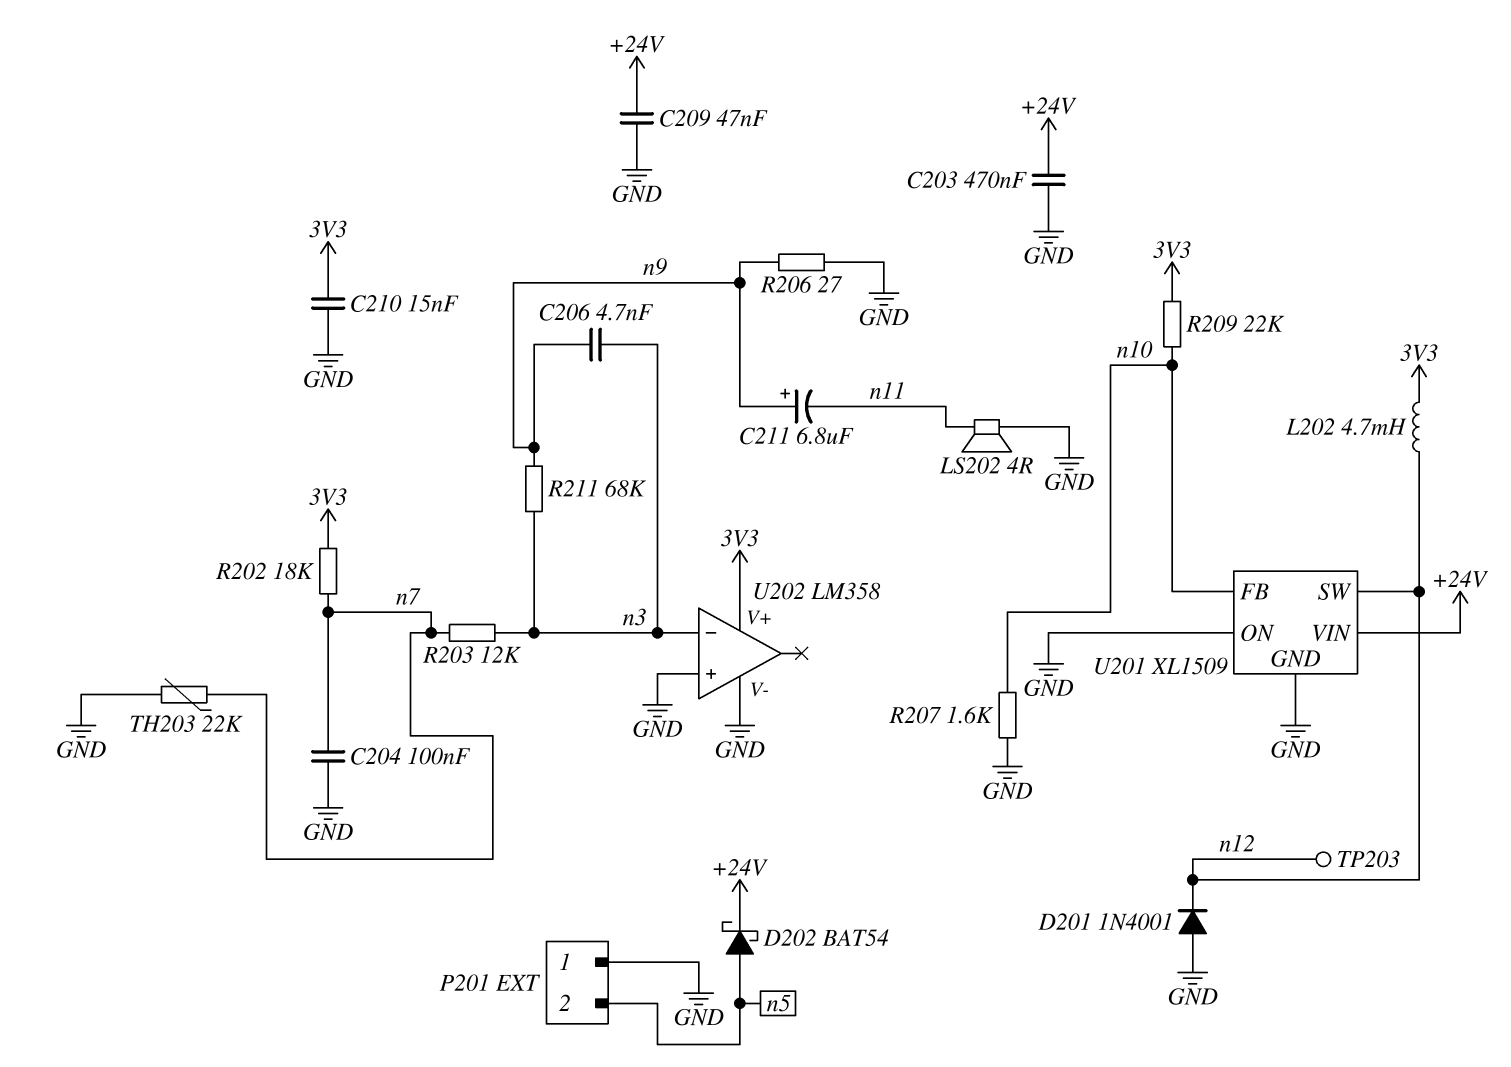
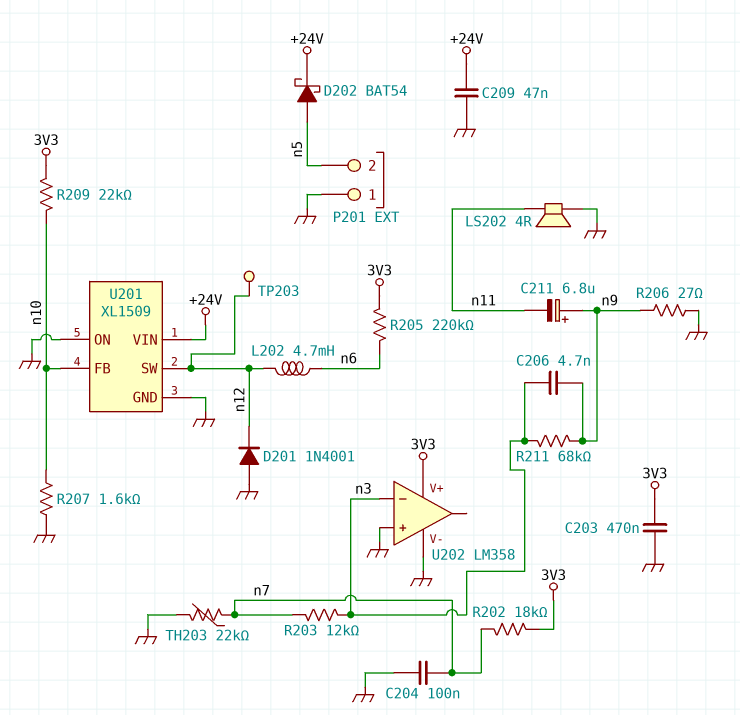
C203: 470nF (+24V, GND) -> 470nF (3V3, GND)
C210: 15nF (3V3, GND) -> none
L202: 4.7mH (3V3, n12) -> 4.7mH (n6, n12)
R205: none -> 220k (3V3, n6)

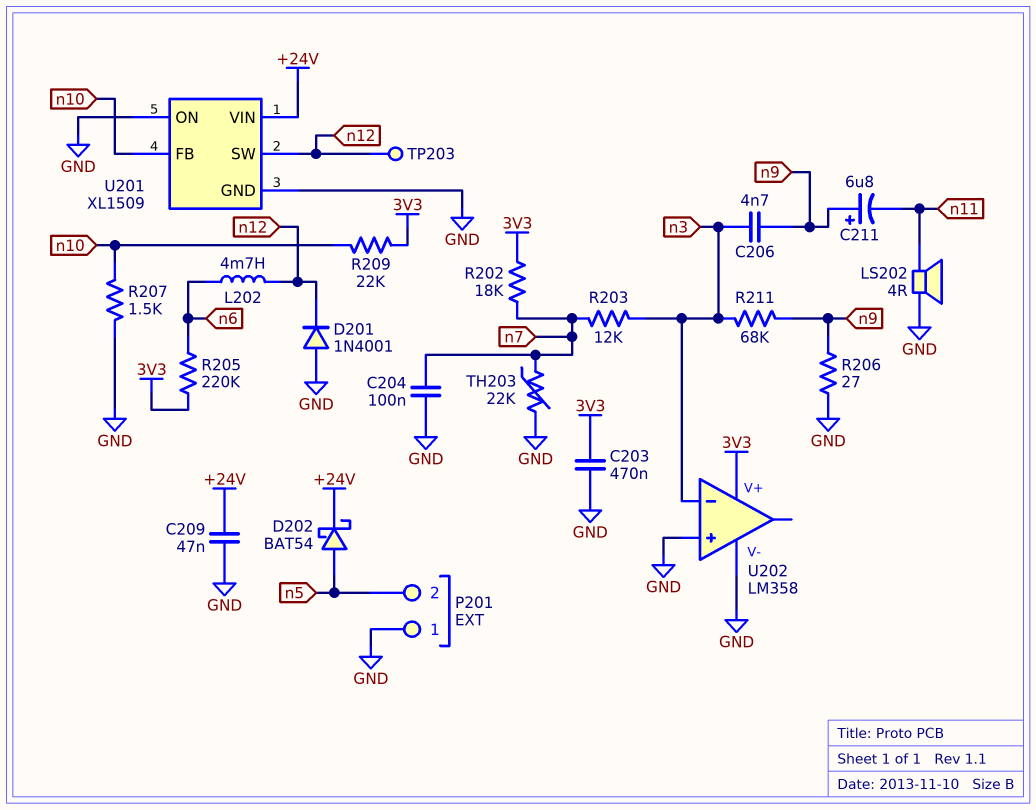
R207: 1.6k (GND, n10) -> 1.5k (GND, n10)

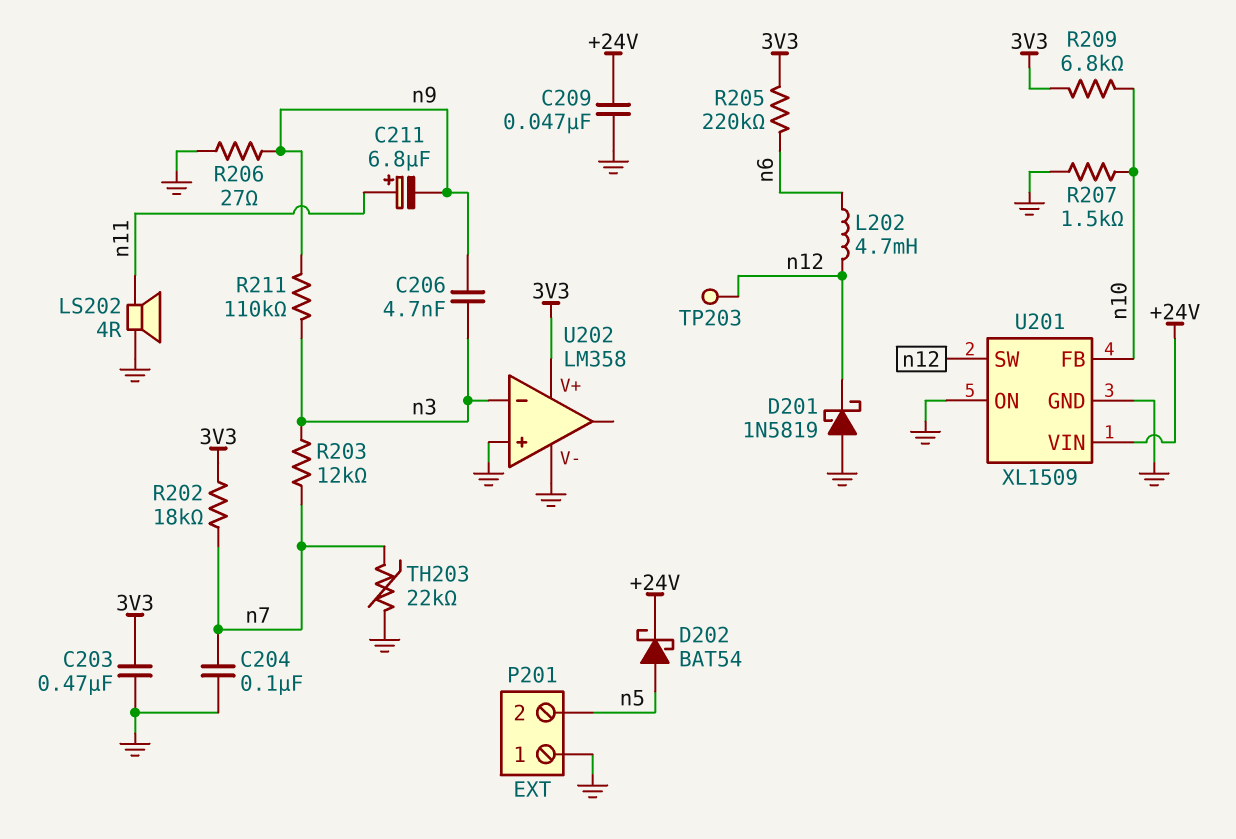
C211: 6.8uF (plus n9, minus n11) -> 6.8uF (plus n11, minus n9)
D201: diode 1N4001 (A GND, K n12) -> schottky 1N5819 (A GND, K n12)
R209: 22k (3V3, n10) -> 6.8k (3V3, n10)
R211: 68k (n3, n9) -> 110k (n3, n9)

